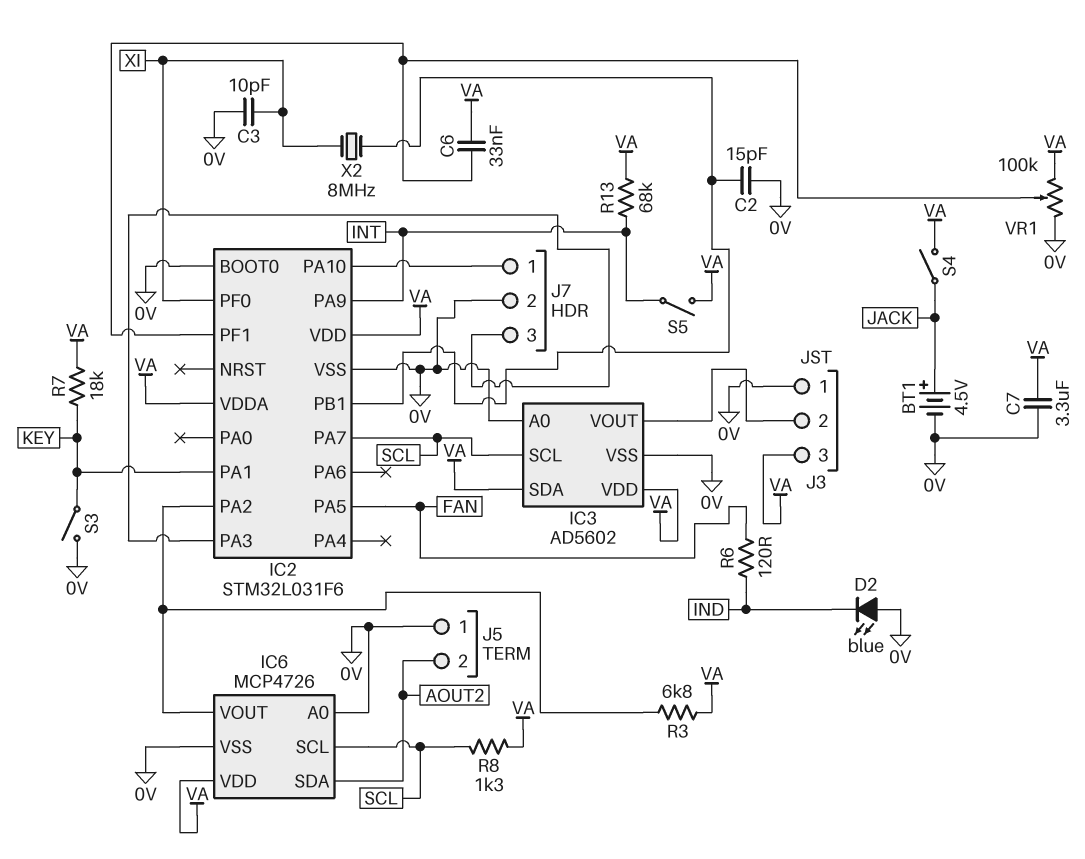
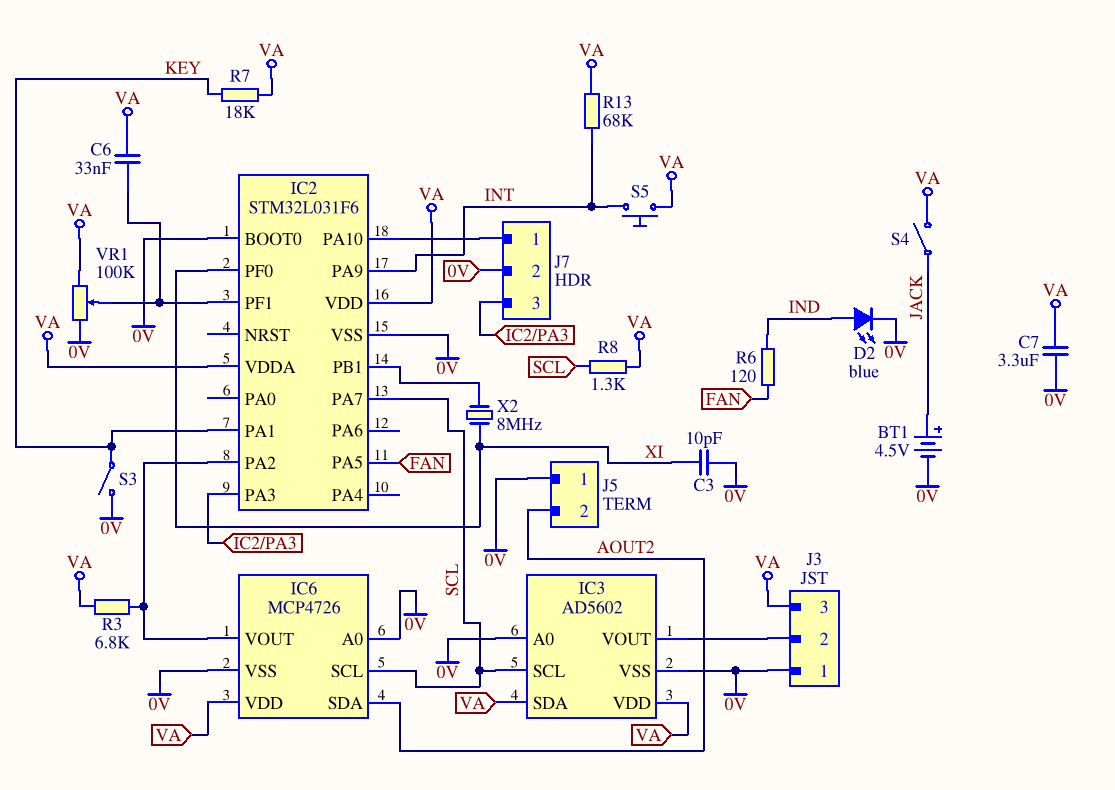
C2: 15pF (0V, IC2/PB1) -> none
D2: LED blue (A 0V, K IND) -> LED blue (A IND, K 0V)
S5: switch (INT, VA) -> button (INT, VA)

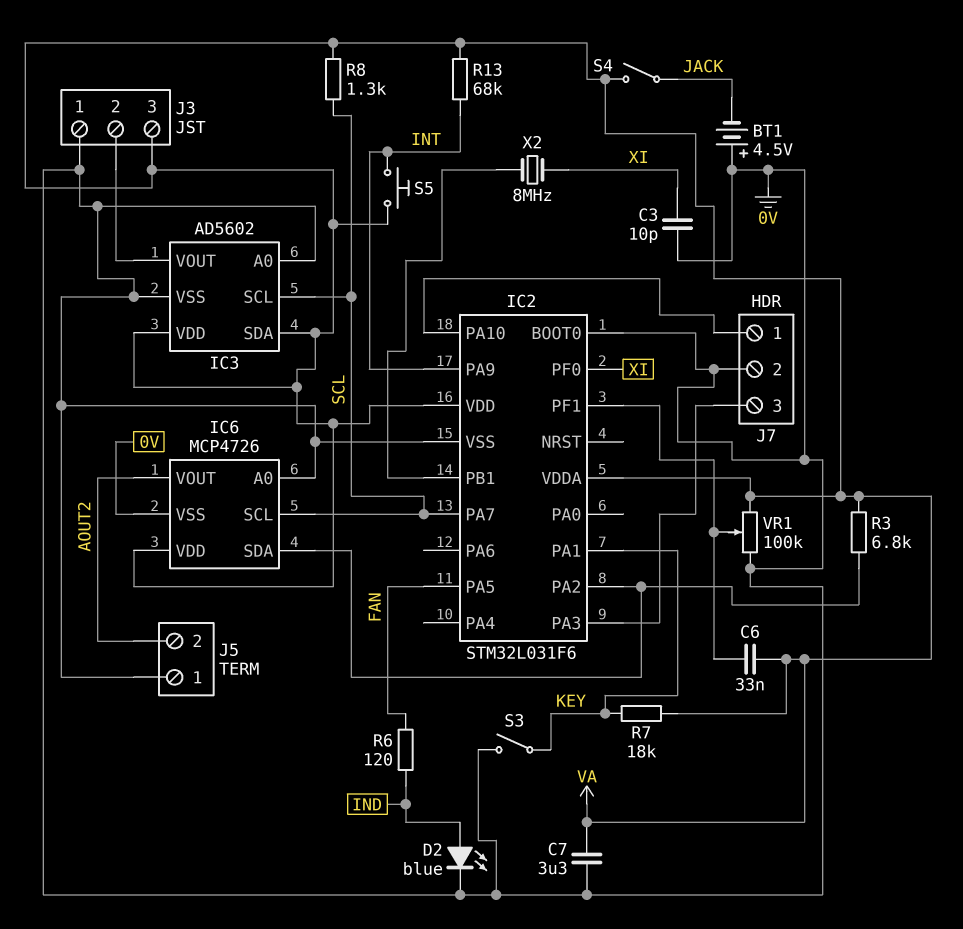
BT1: 4.5V (plus JACK, minus 0V) -> 4.5V (plus 0V, minus JACK)
IC6 pin SDA: AOUT2 -> IC2/PA2
IC6 pin VOUT: IC2/PA2 -> AOUT2

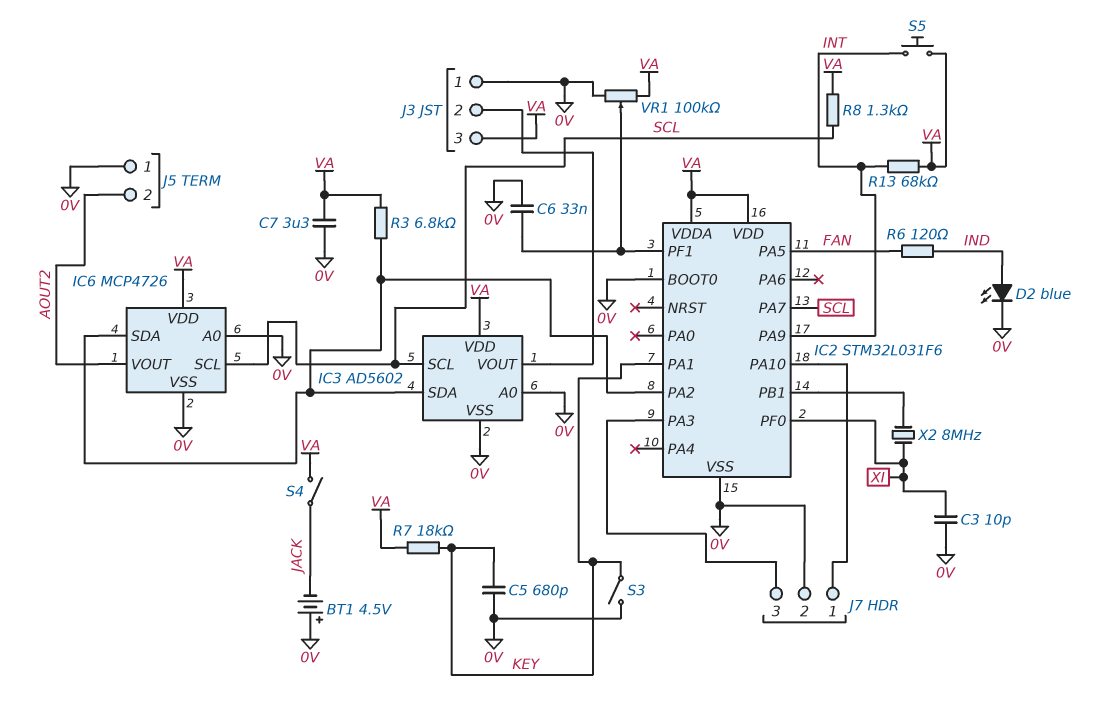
C5: none -> 680pF (0V, KEY)
C6: 33nF (IC2/PF1, VA) -> 33nF (0V, IC2/PF1)
IC3 pin SDA: VA -> IC2/PA2

